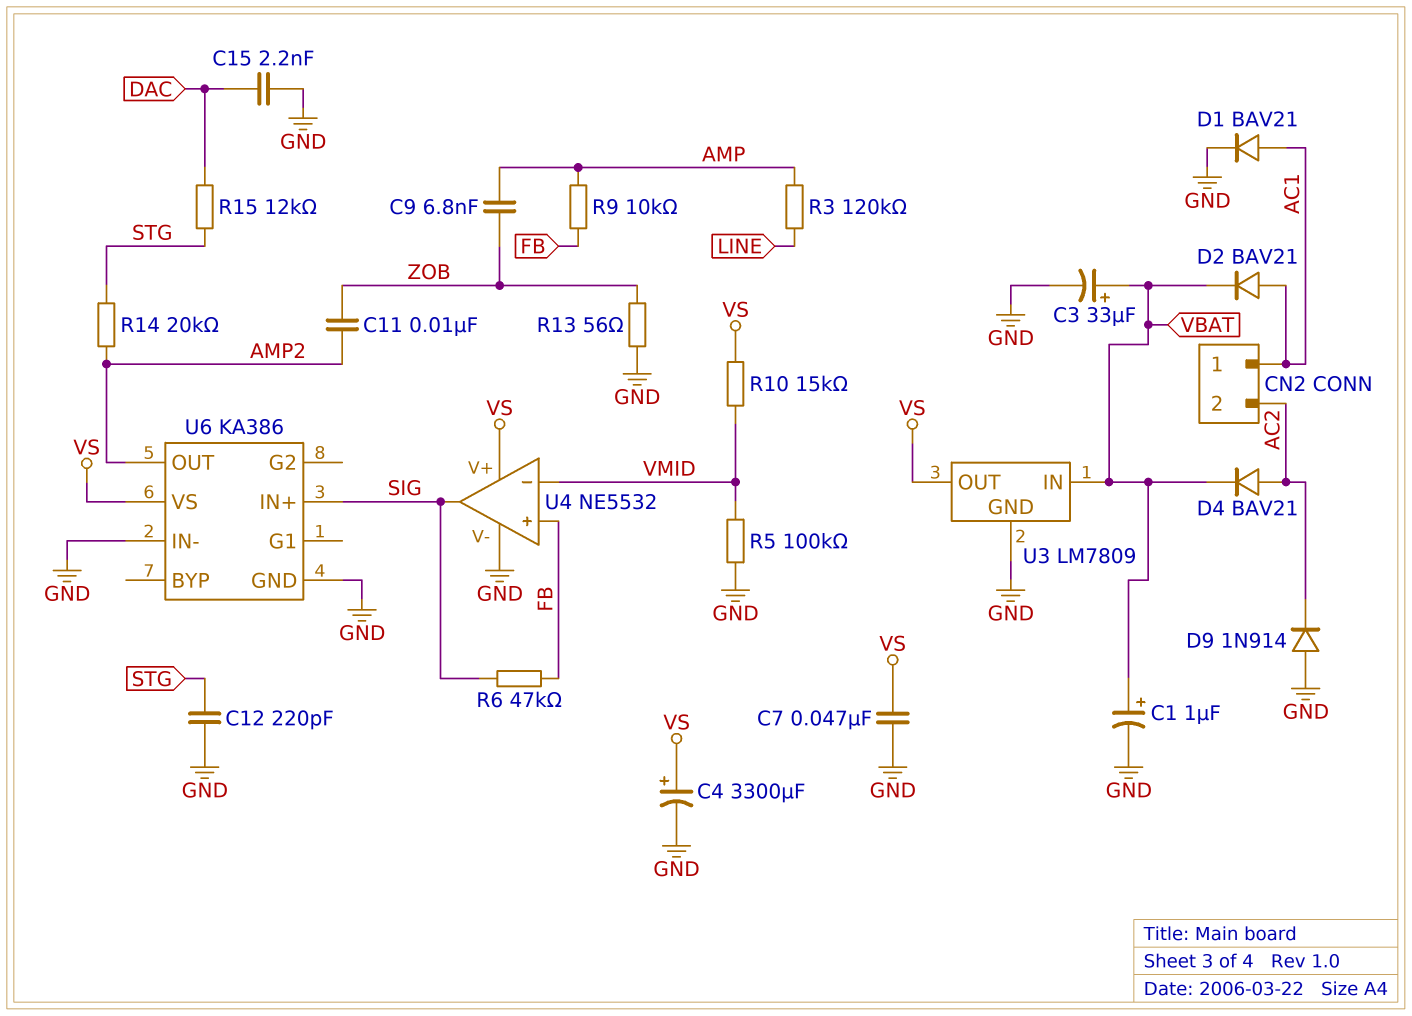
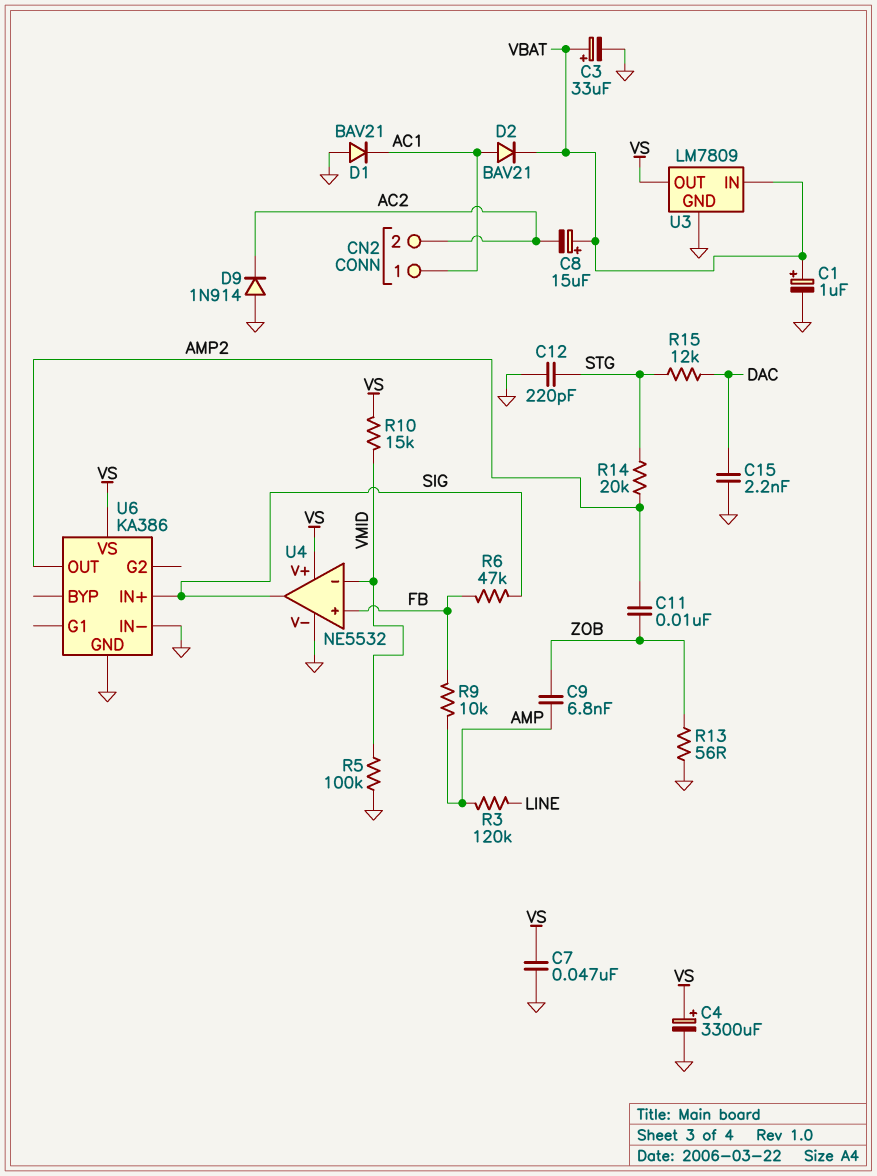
C8: none -> 15uF (plus VBAT, minus AC2)
D1: diode BAV21 (A AC1, K GND) -> diode BAV21 (A GND, K AC1)
D4: diode BAV21 (A AC2, K VBAT) -> none

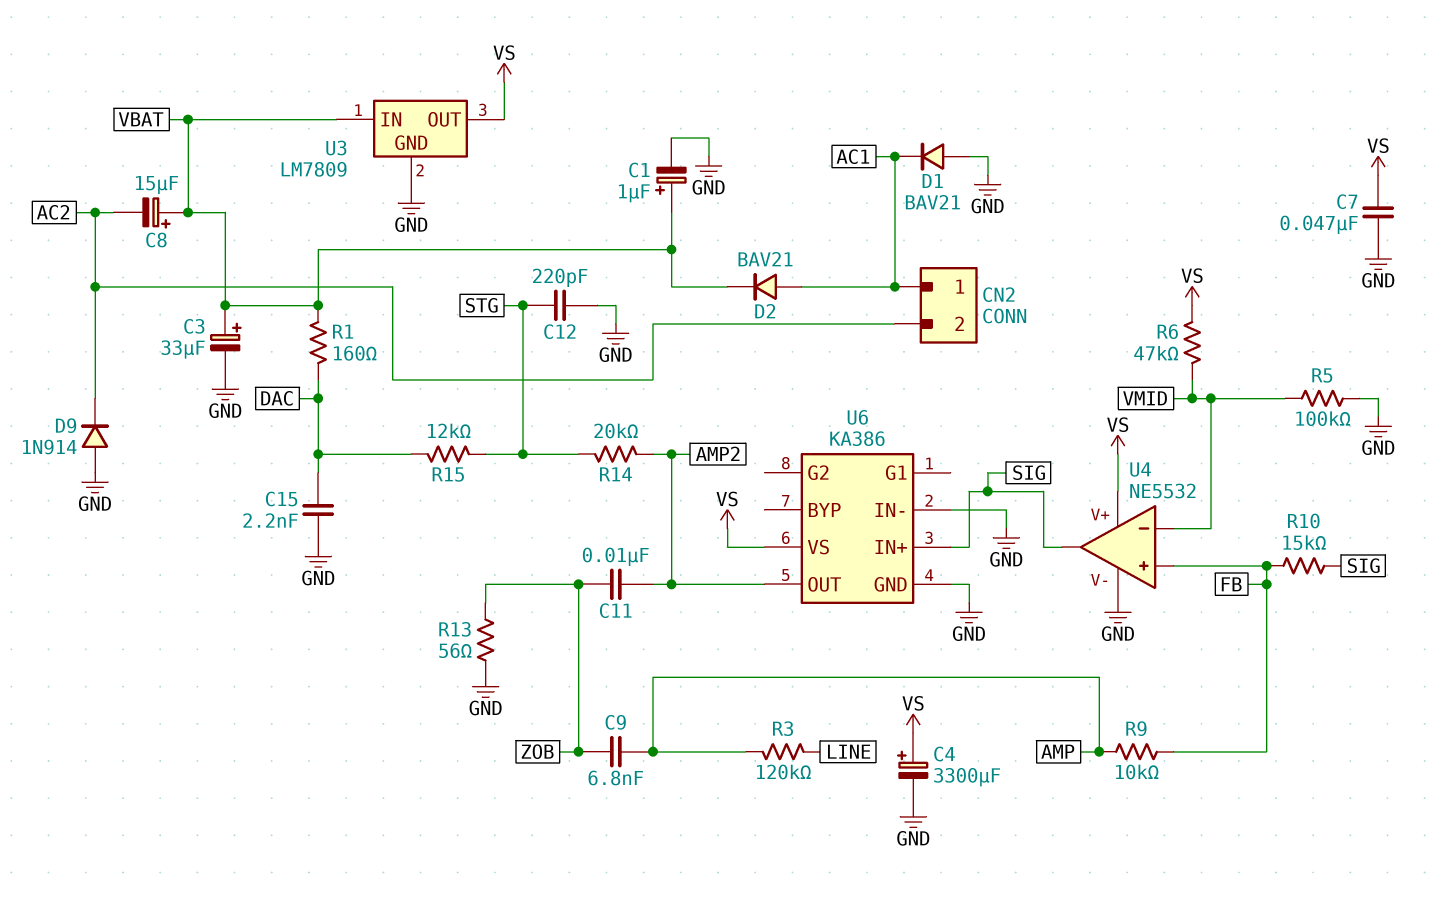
R1: none -> 160 (DAC, VBAT)
R6: 47k (FB, SIG) -> 47k (VMID, VS)
R10: 15k (VMID, VS) -> 15k (FB, SIG)

